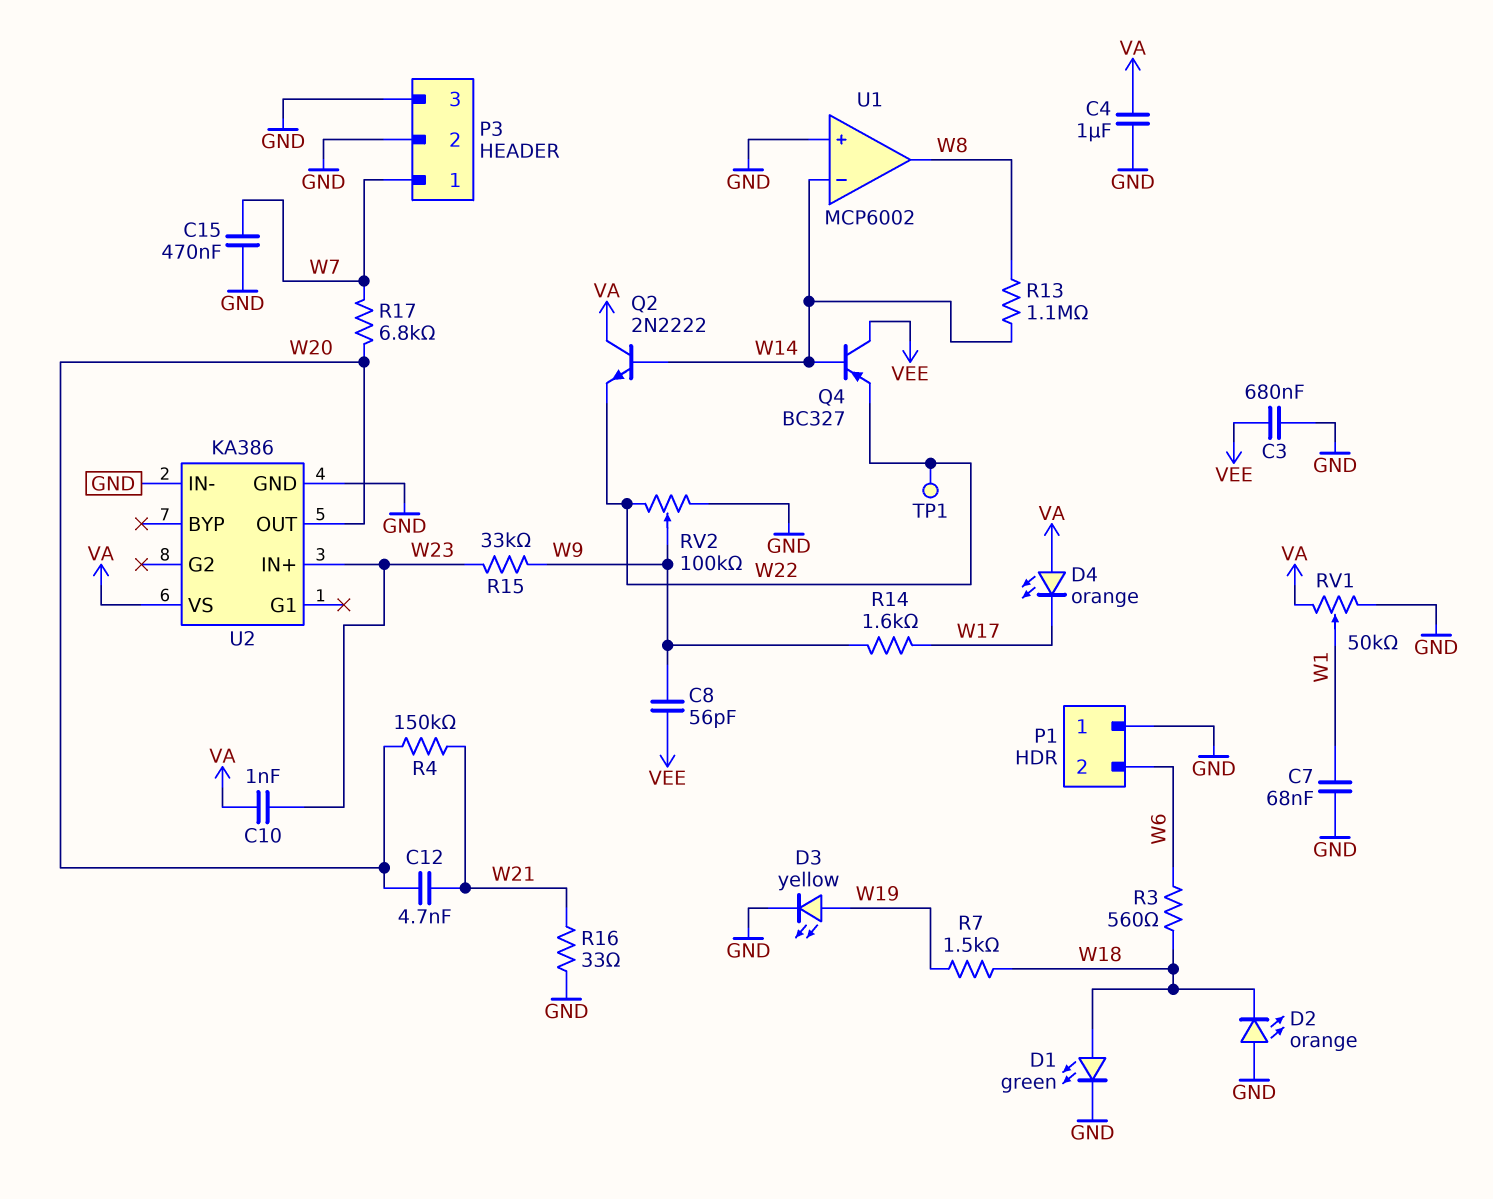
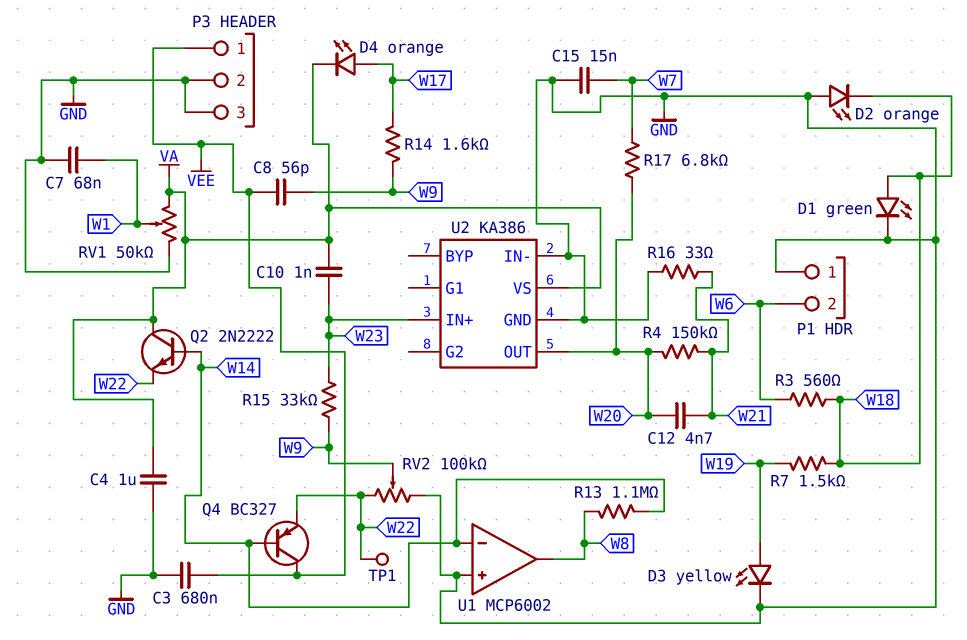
C15: 470nF (GND, W7) -> 15nF (GND, W7)
D4: LED orange (A VA, K W17) -> LED orange (A W17, K VA)
P3 pin 1: W7 -> VEE

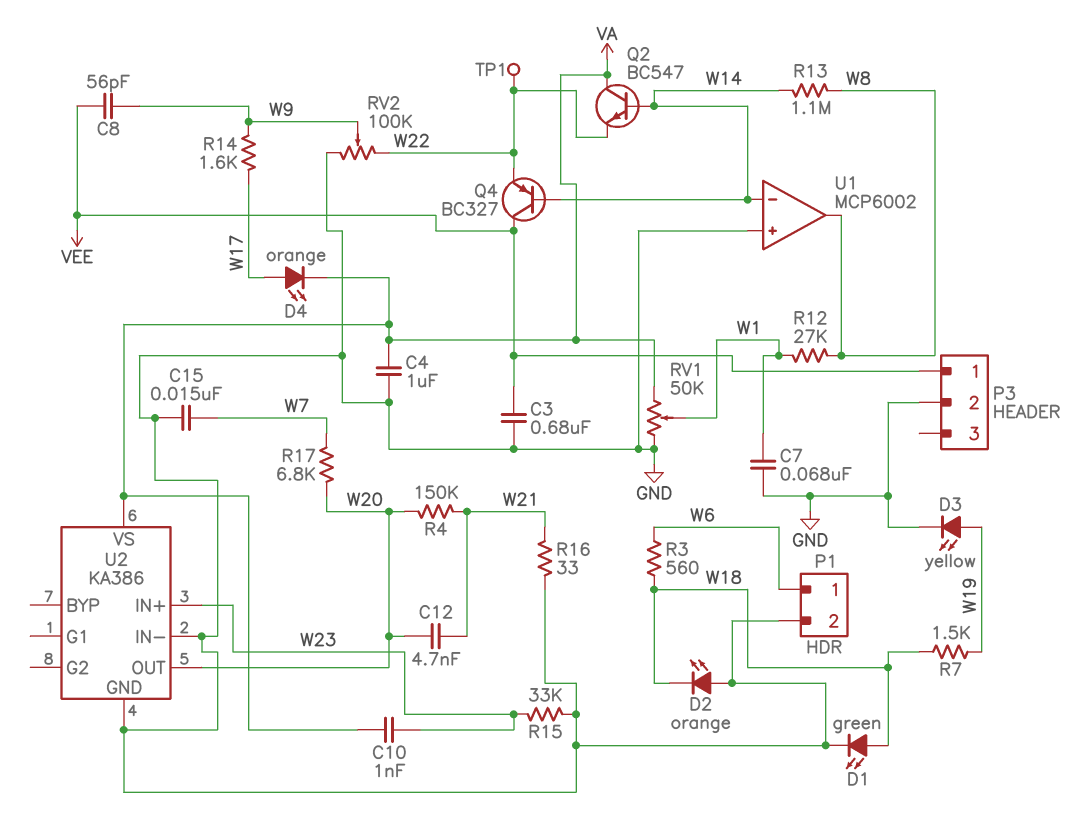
P1 pin 1: GND -> W6
P1 pin 2: W6 -> GND
P3 pin 3: GND -> none
Q2: NPN 2N2222 (B W14, C VA, E W22) -> NPN BC547 (B W14, C VA, E W22)
R12: none -> 27k (W1, W8)
R15: 33k (W9, W23) -> 33k (GND, W23)

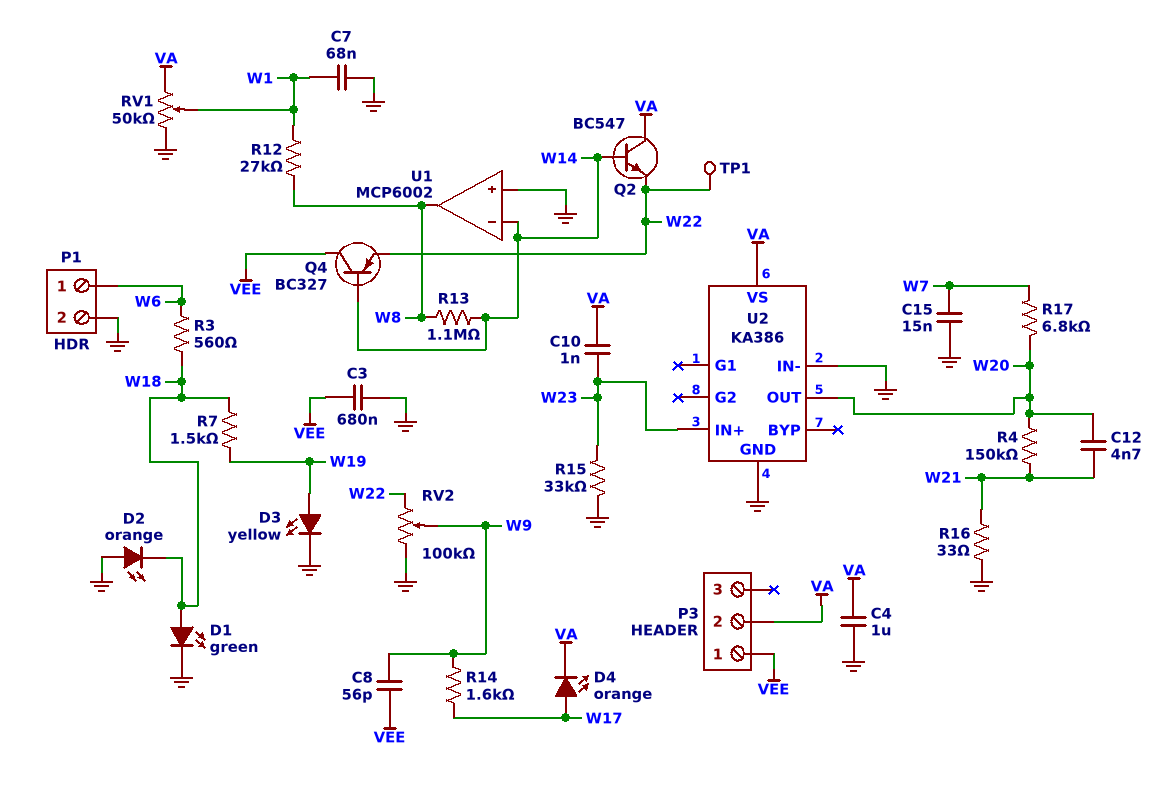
P3 pin 2: GND -> VA

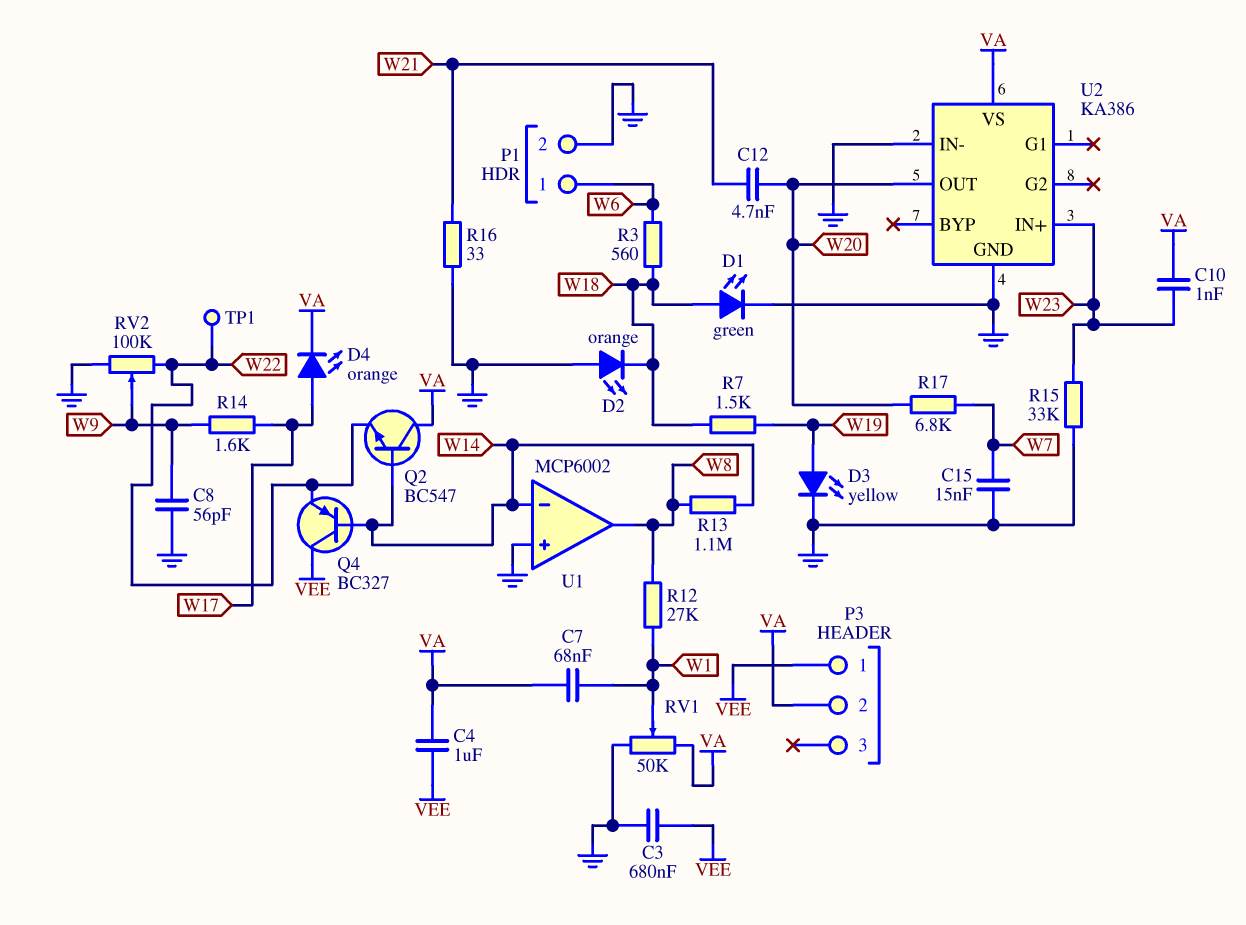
C4: 1uF (GND, VA) -> 1uF (VA, VEE)
C7: 68nF (GND, W1) -> 68nF (VA, W1)
C8: 56pF (VEE, W9) -> 56pF (GND, W9)
R4: 150k (W20, W21) -> none

